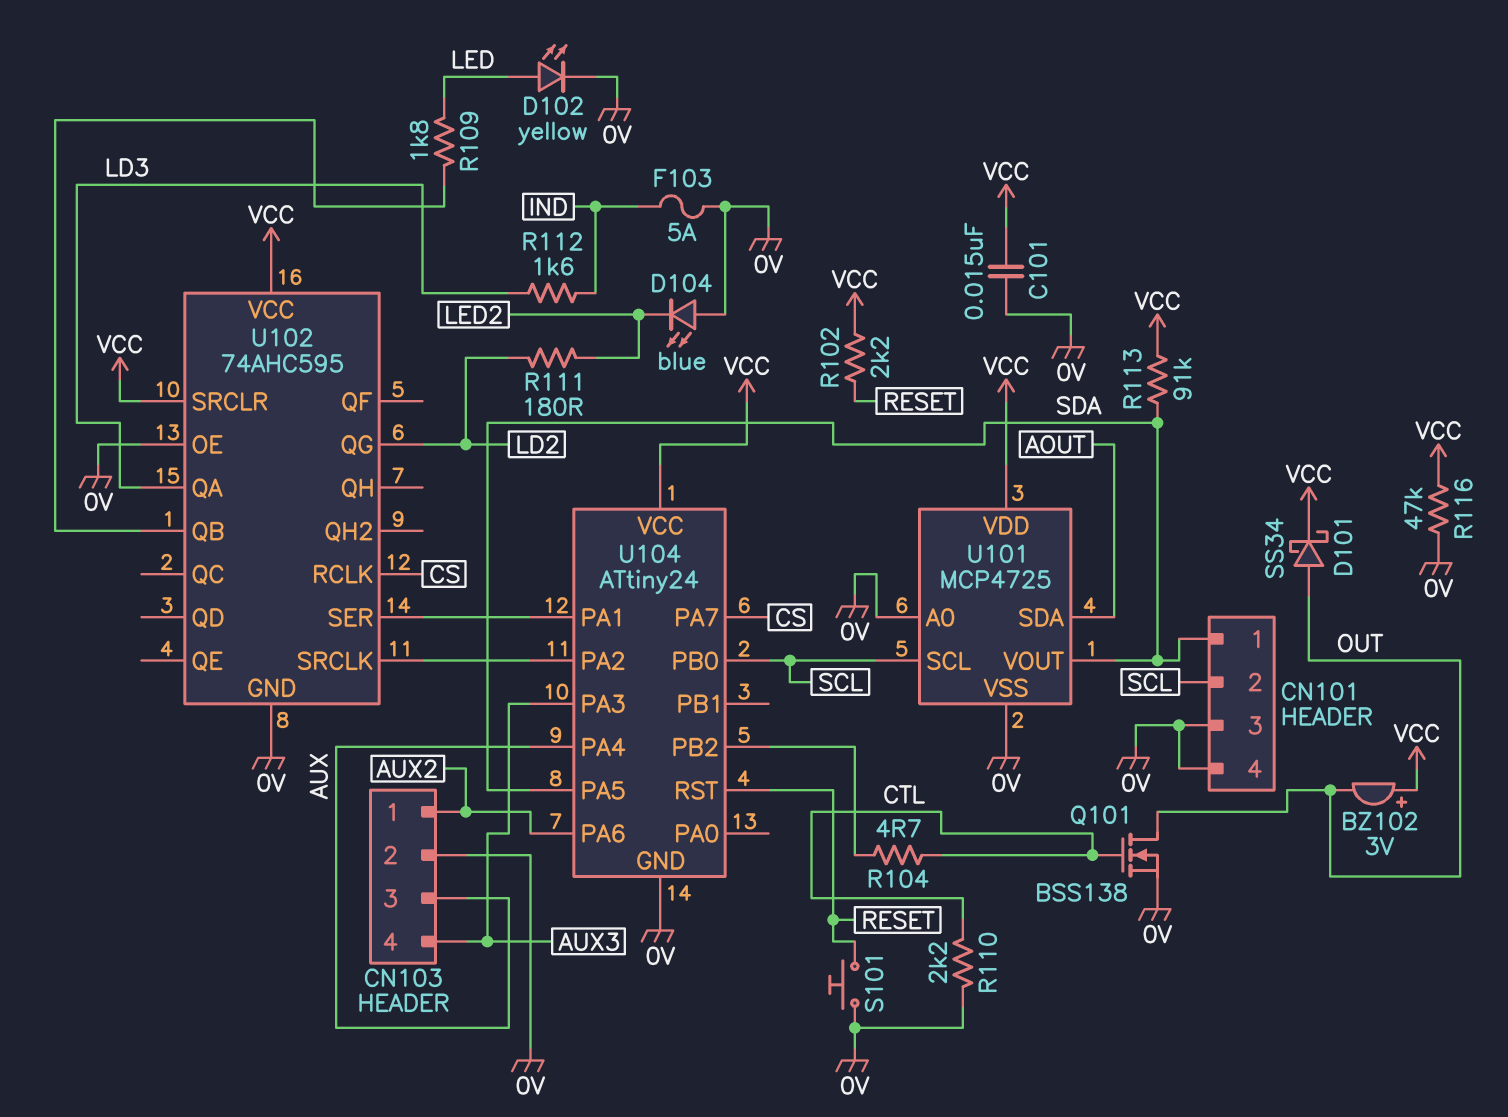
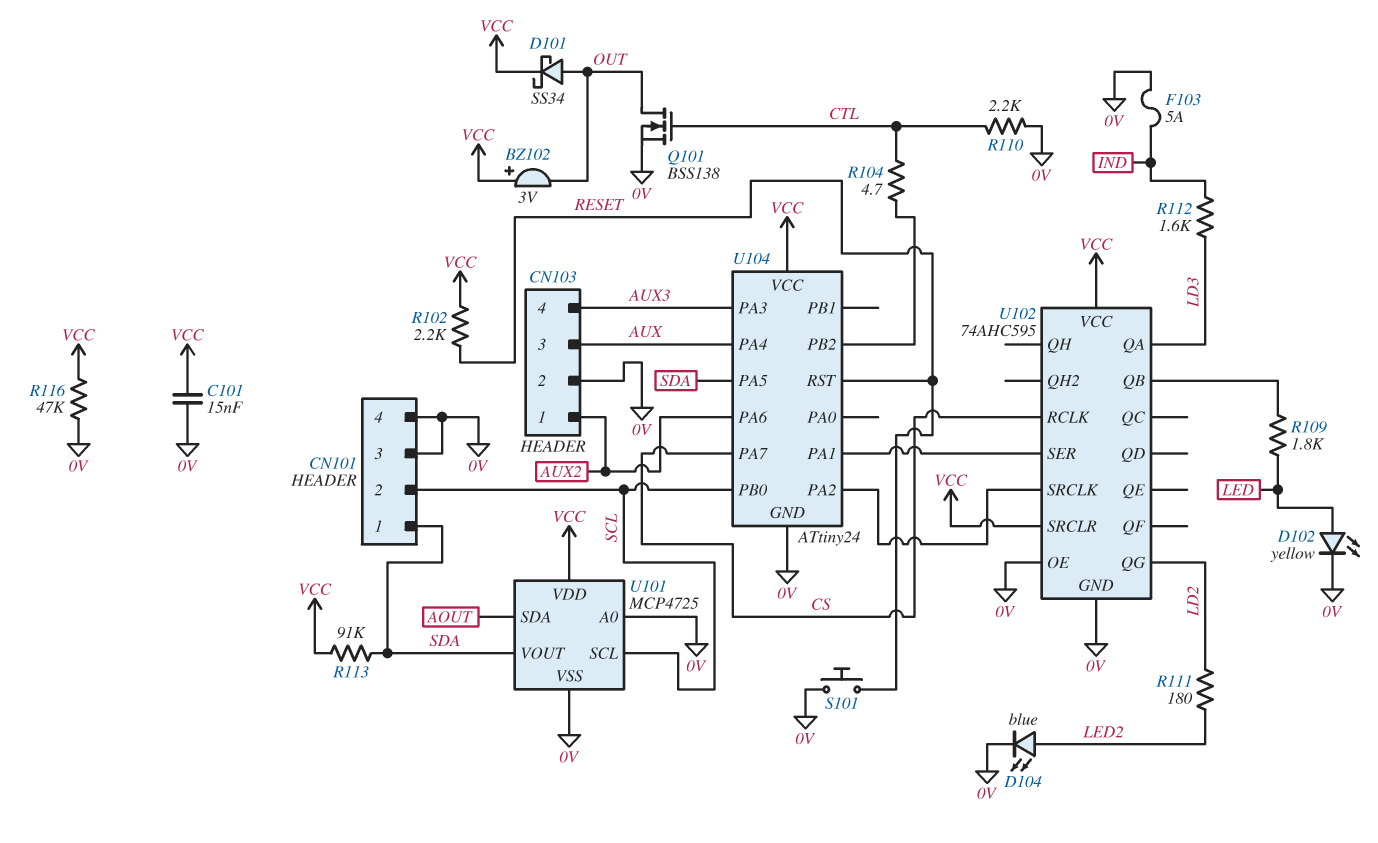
D104: LED blue (A 0V, K LED2) -> LED blue (A LED2, K 0V)

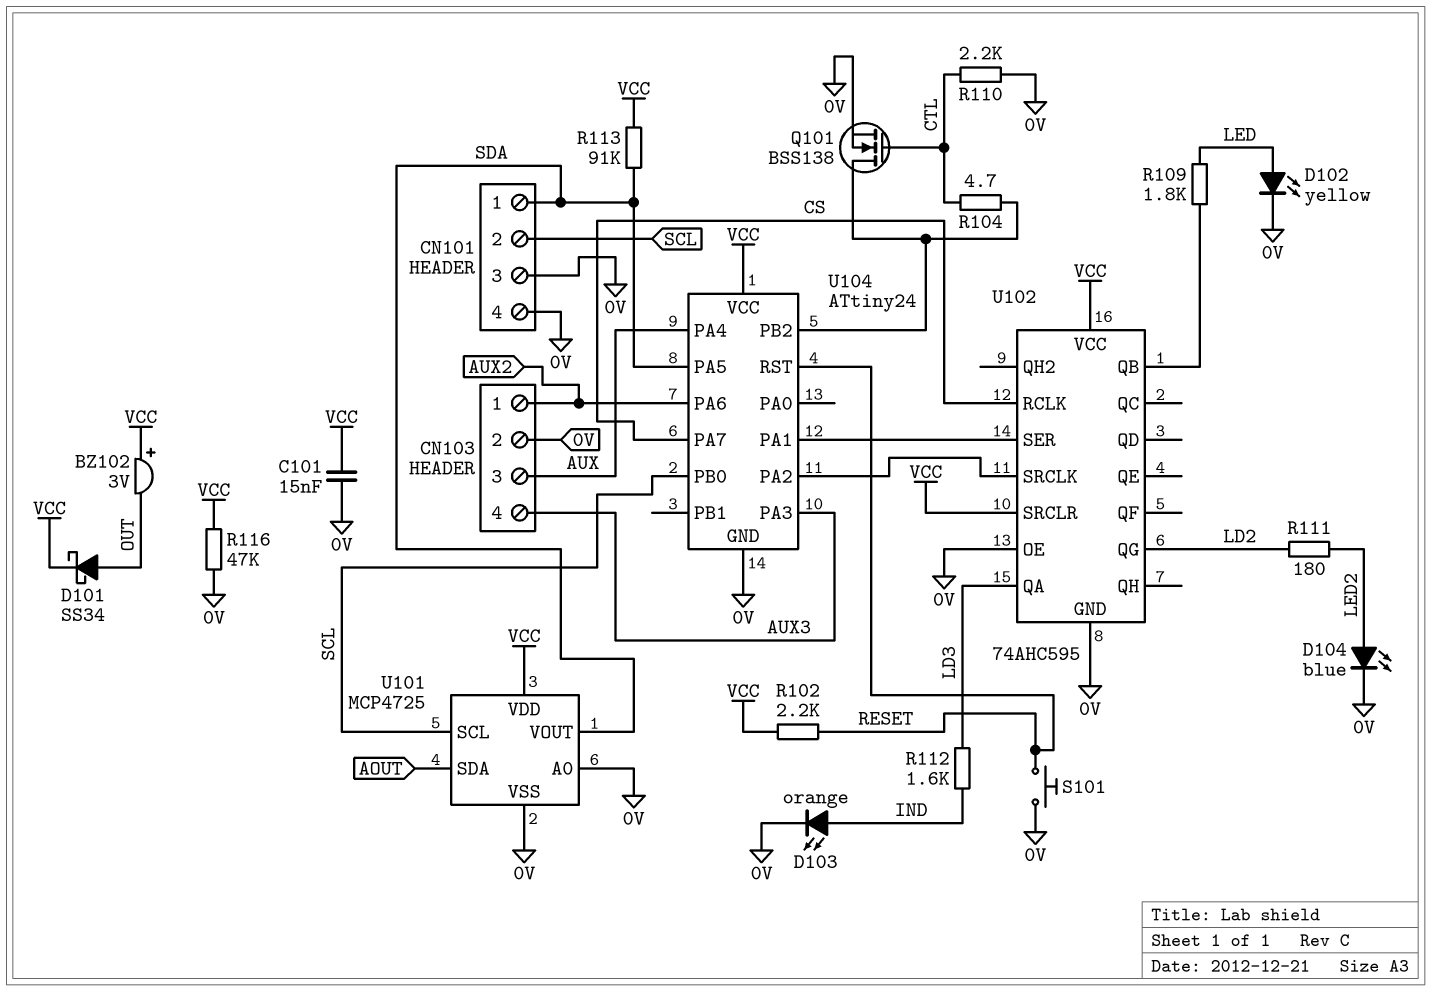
D103: none -> LED orange (A IND, K 0V)
F103: 5A (0V, IND) -> none
Q101: NMOS BSS138 (G CTL, D OUT, S 0V) -> NMOS BSS138 (G CTL, D U104/PB2, S 0V)

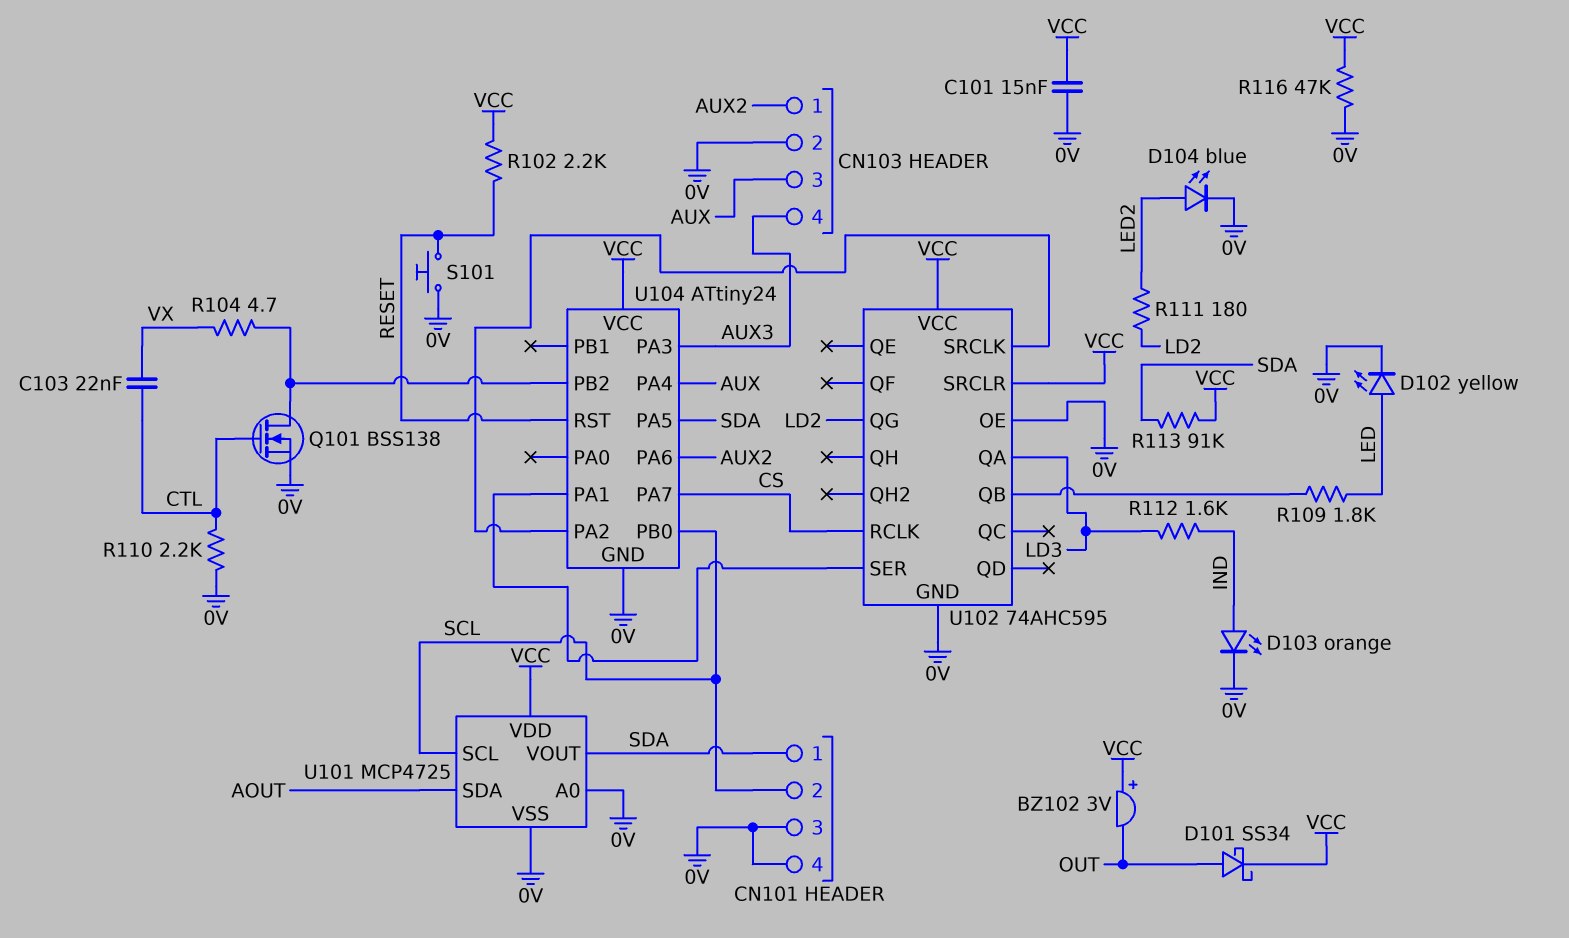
C103: none -> 22nF (CTL, VX)
R104: 4.7 (CTL, U104/PB2) -> 4.7 (U104/PB2, VX)

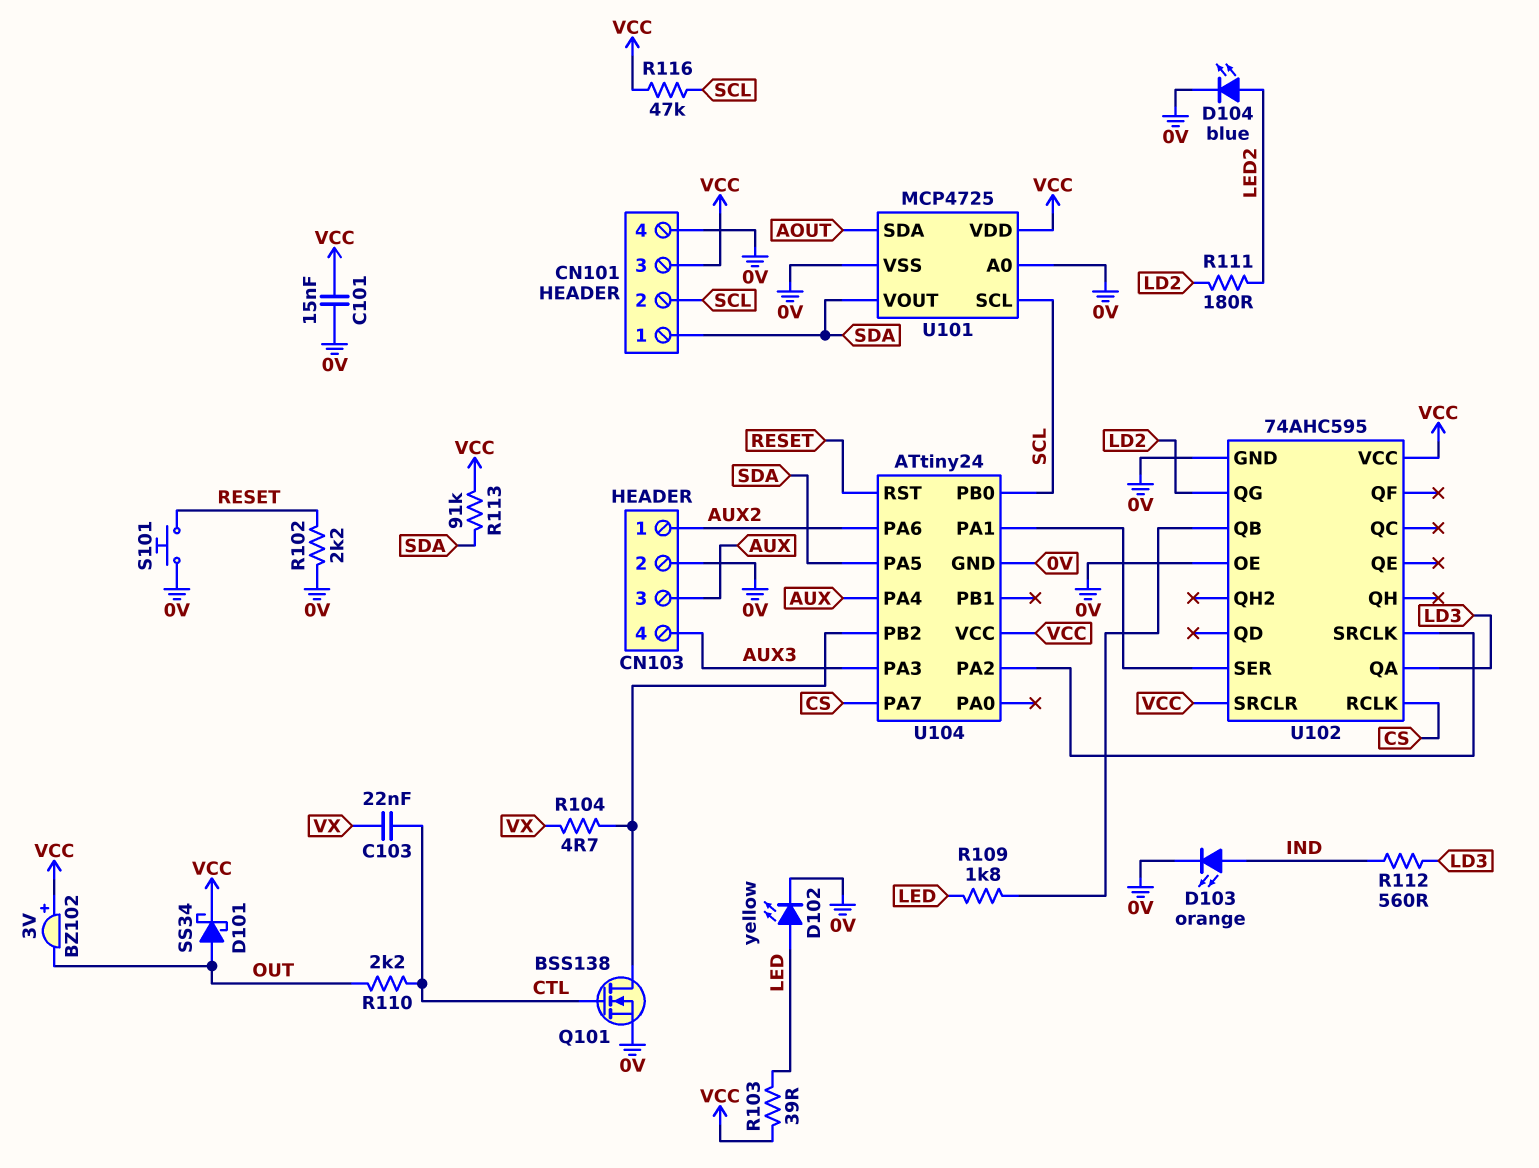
CN101 pin 3: 0V -> VCC
R102: 2.2k (RESET, VCC) -> 2.2k (0V, RESET)
R103: none -> 39 (LED, VCC)
R110: 2.2k (0V, CTL) -> 2.2k (CTL, OUT)
R112: 1.6k (IND, LD3) -> 560 (IND, LD3)
R116: 47k (0V, VCC) -> 47k (SCL, VCC)

